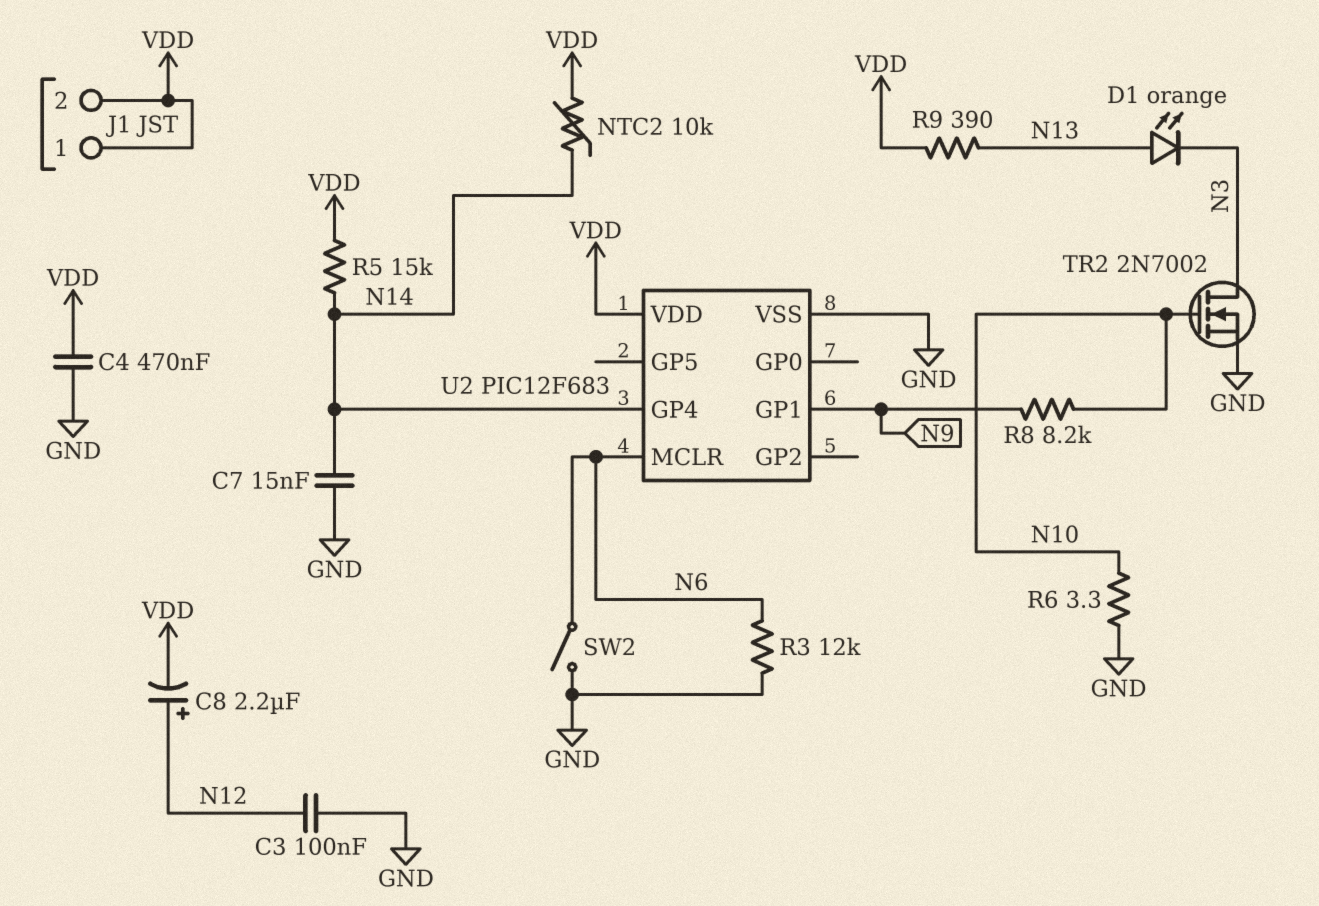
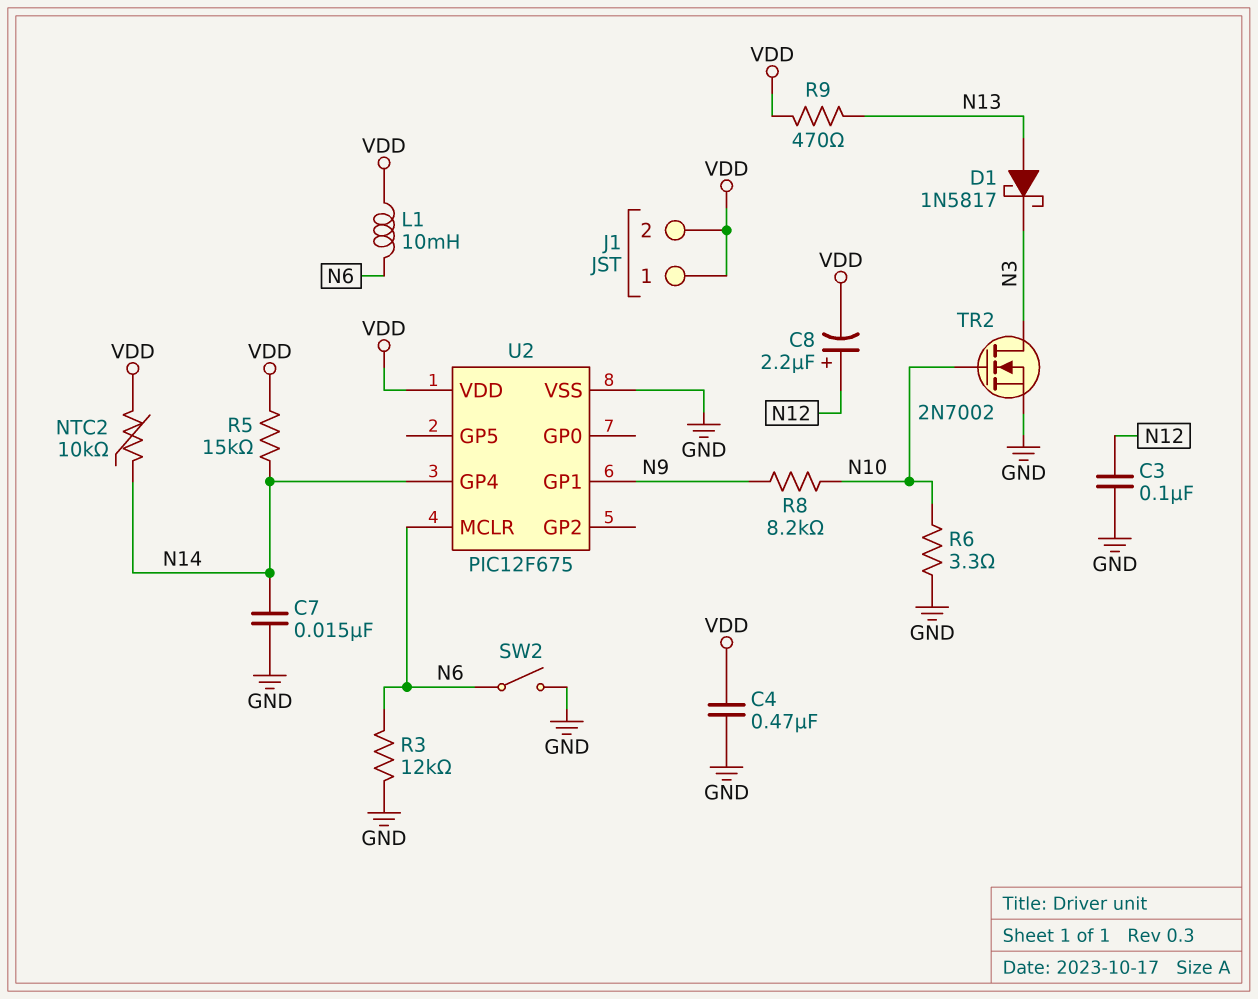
D1: LED orange (A N13, K N3) -> schottky 1N5817 (A N13, K N3)
L1: none -> 10mH (N6, VDD)
R9: 390 (N13, VDD) -> 470 (N13, VDD)
U2: PIC12F683 -> PIC12F675

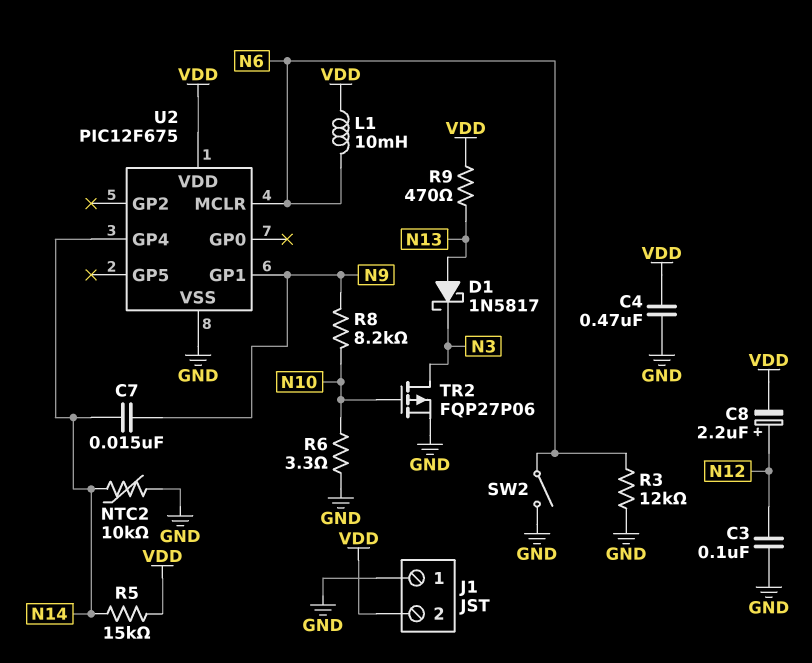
C7: 15nF (GND, N14) -> 15nF (N9, N14)
J1 pin 1: VDD -> GND
NTC2: 10k (N14, VDD) -> 10k (GND, N14)
TR2: NMOS 2N7002 (G N10, D N3, S GND) -> PMOS FQP27P06 (G N10, D N3, S GND)

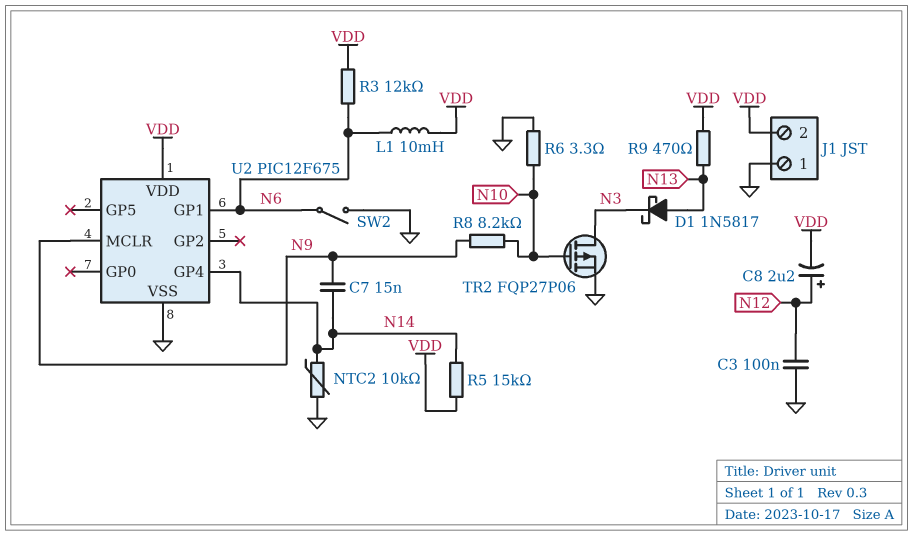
C4: 470nF (GND, VDD) -> none
R3: 12k (GND, N6) -> 12k (N6, VDD)
U2 pin GP1: N9 -> N6
U2 pin MCLR: N6 -> N9

